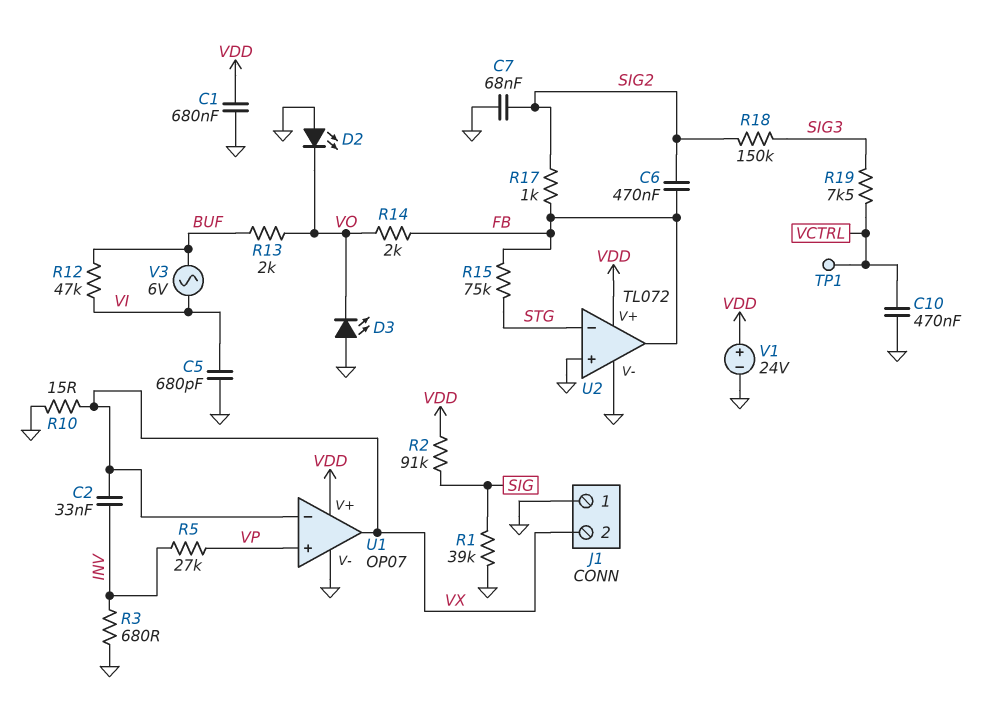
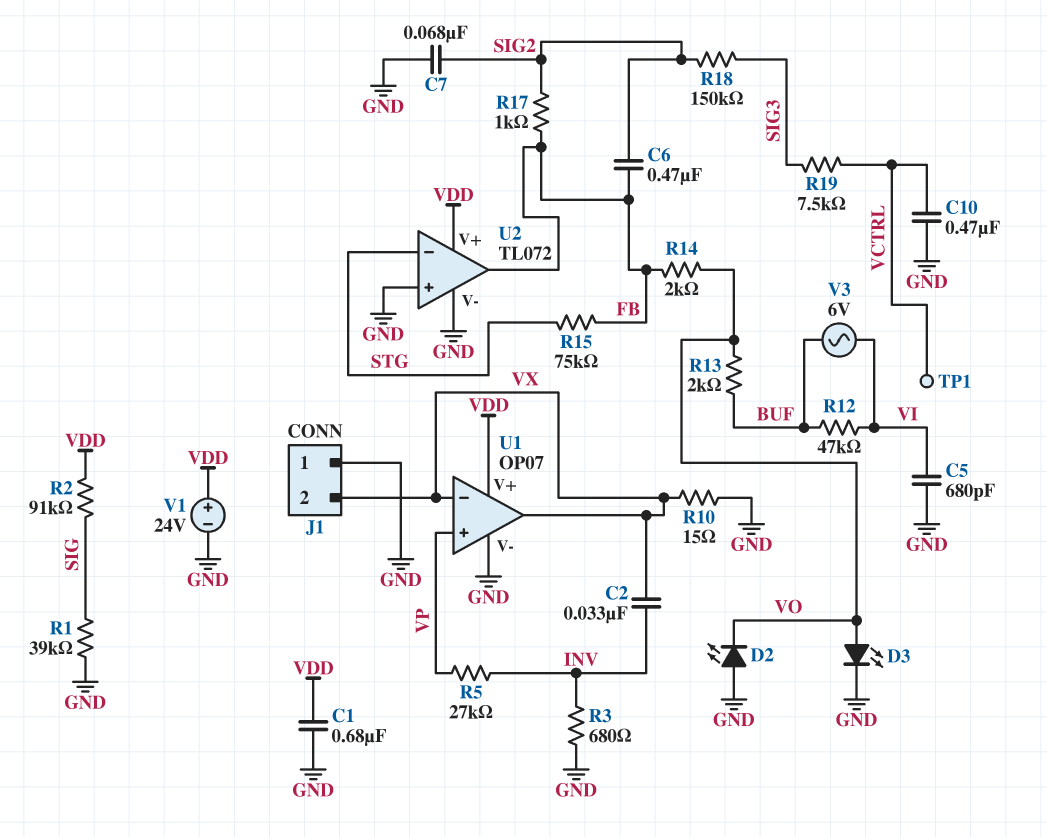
D3: LED (A GND, K VO) -> LED (A VO, K GND)

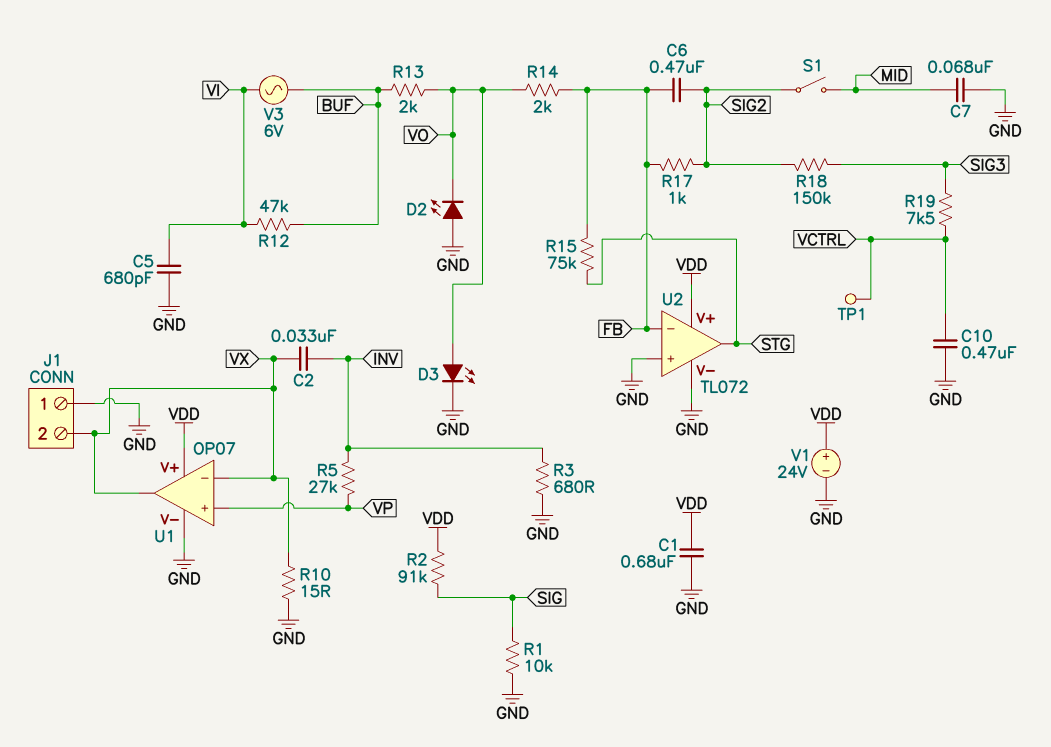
C7: 68nF (GND, SIG2) -> 68nF (GND, MID)
R1: 39k (GND, SIG) -> 10k (GND, SIG)
S1: none -> switch (MID, SIG2)
U2 pin in-: STG -> FB
U2 pin out: FB -> STG

